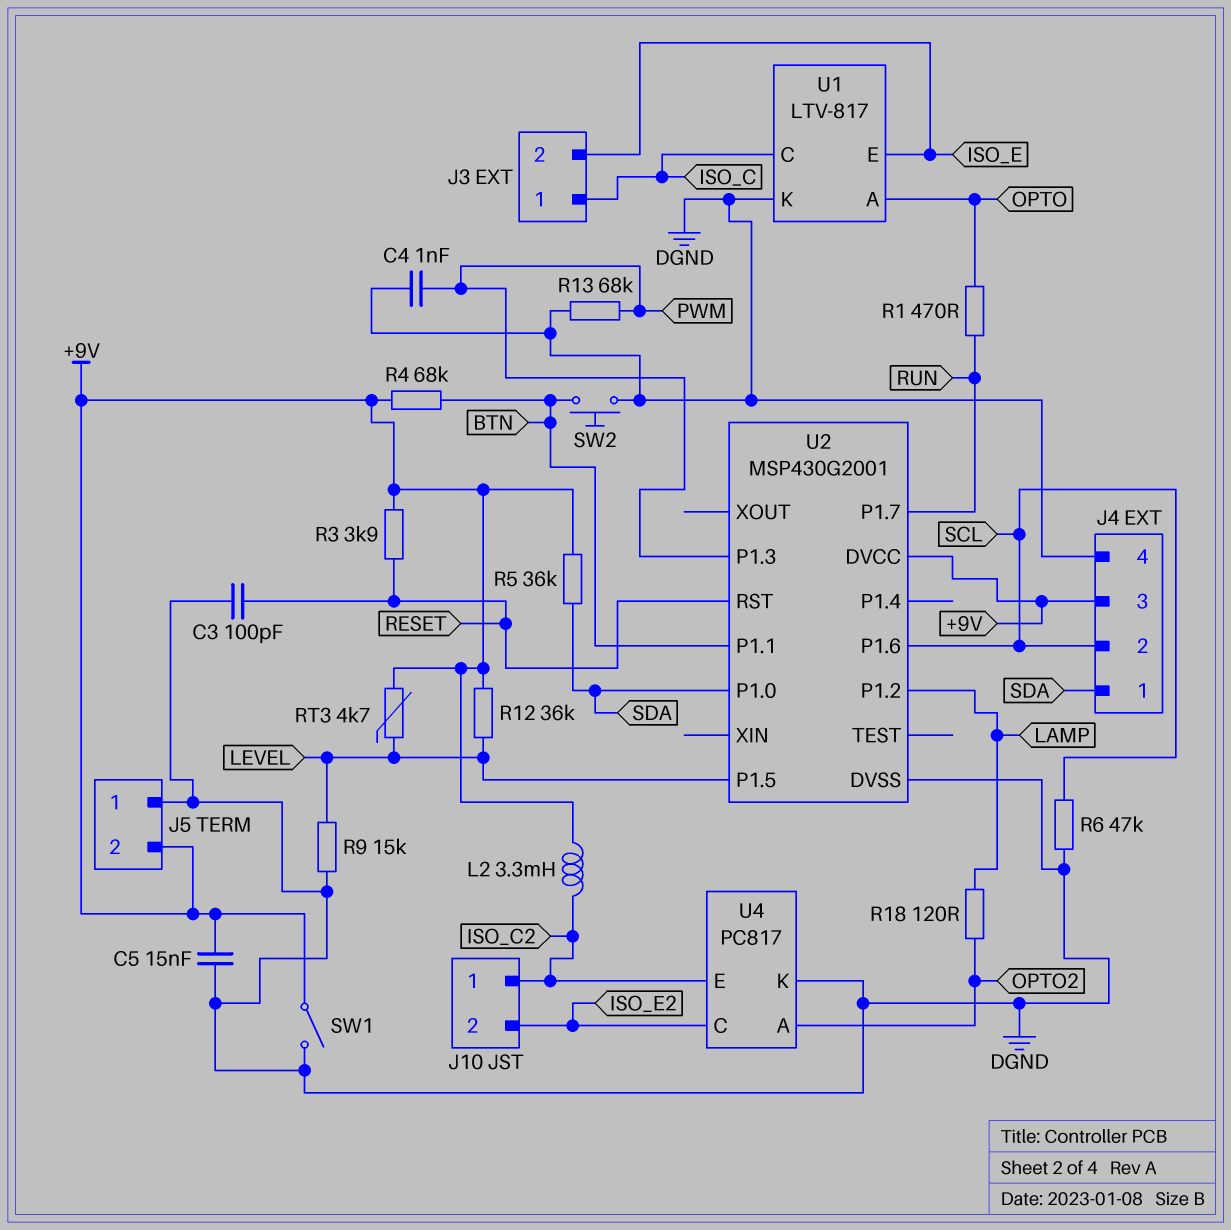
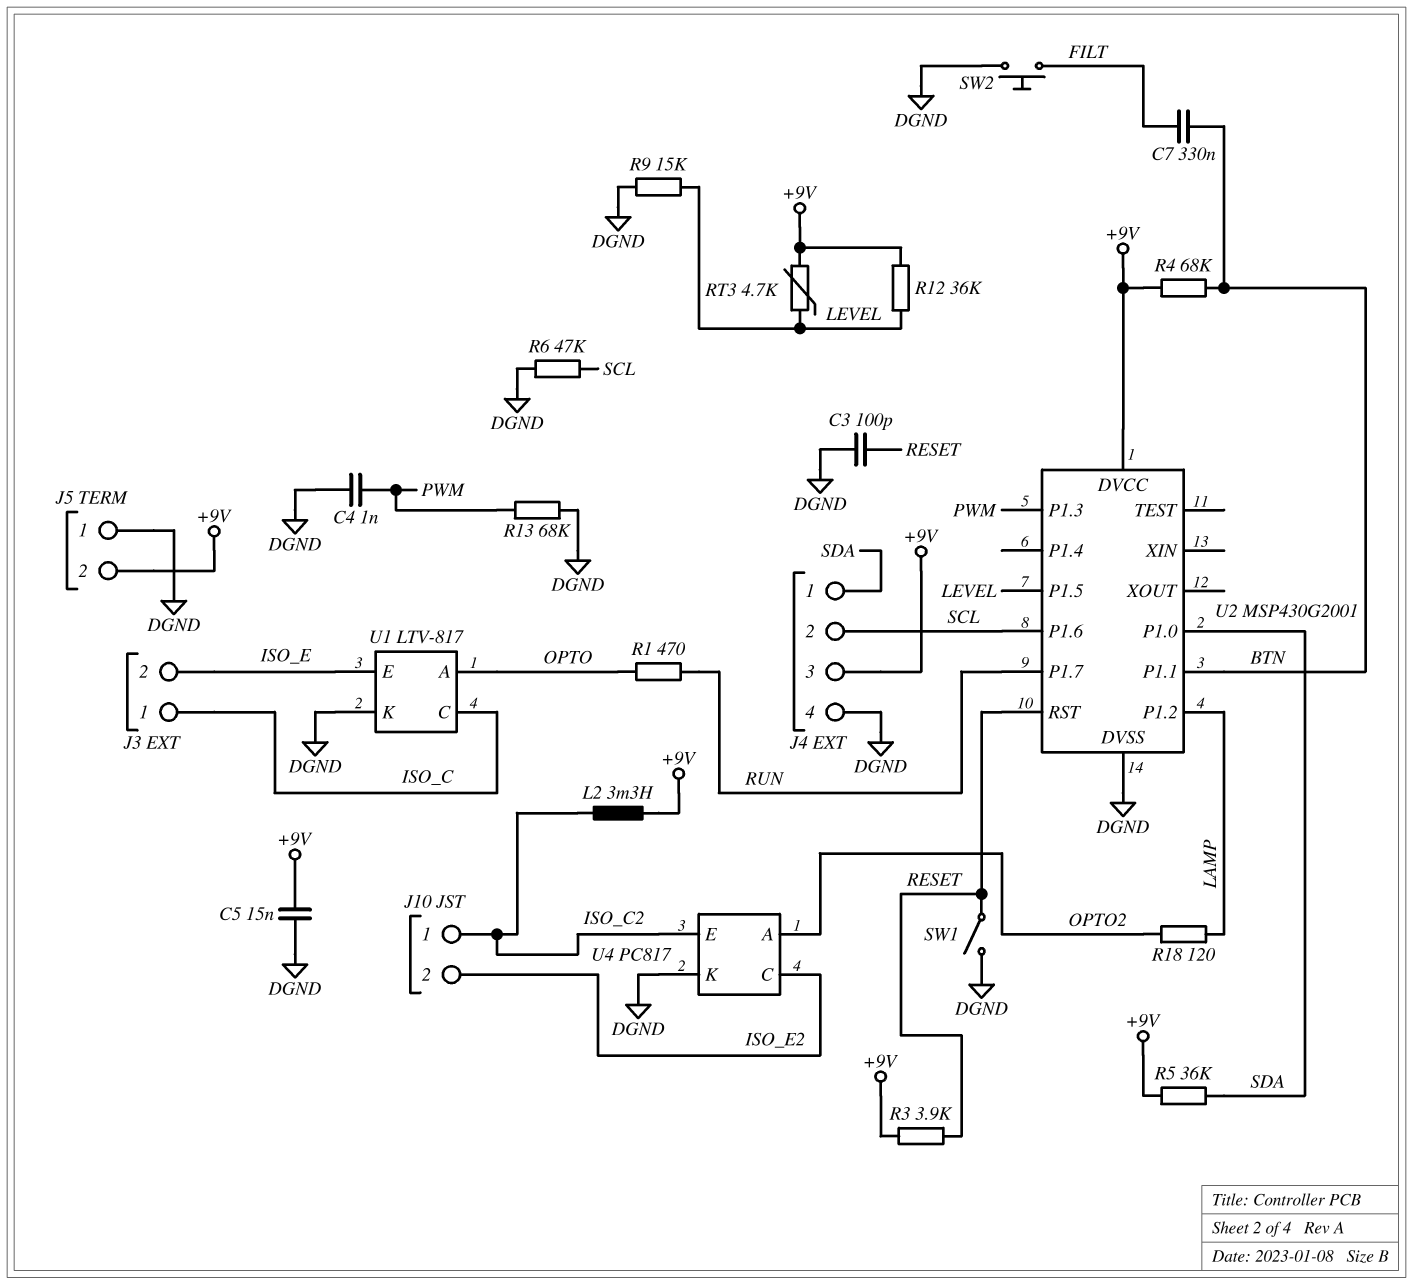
C7: none -> 330nF (BTN, FILT)
SW1: switch (+9V, DGND) -> switch (DGND, RESET)
SW2: button (BTN, DGND) -> button (DGND, FILT)

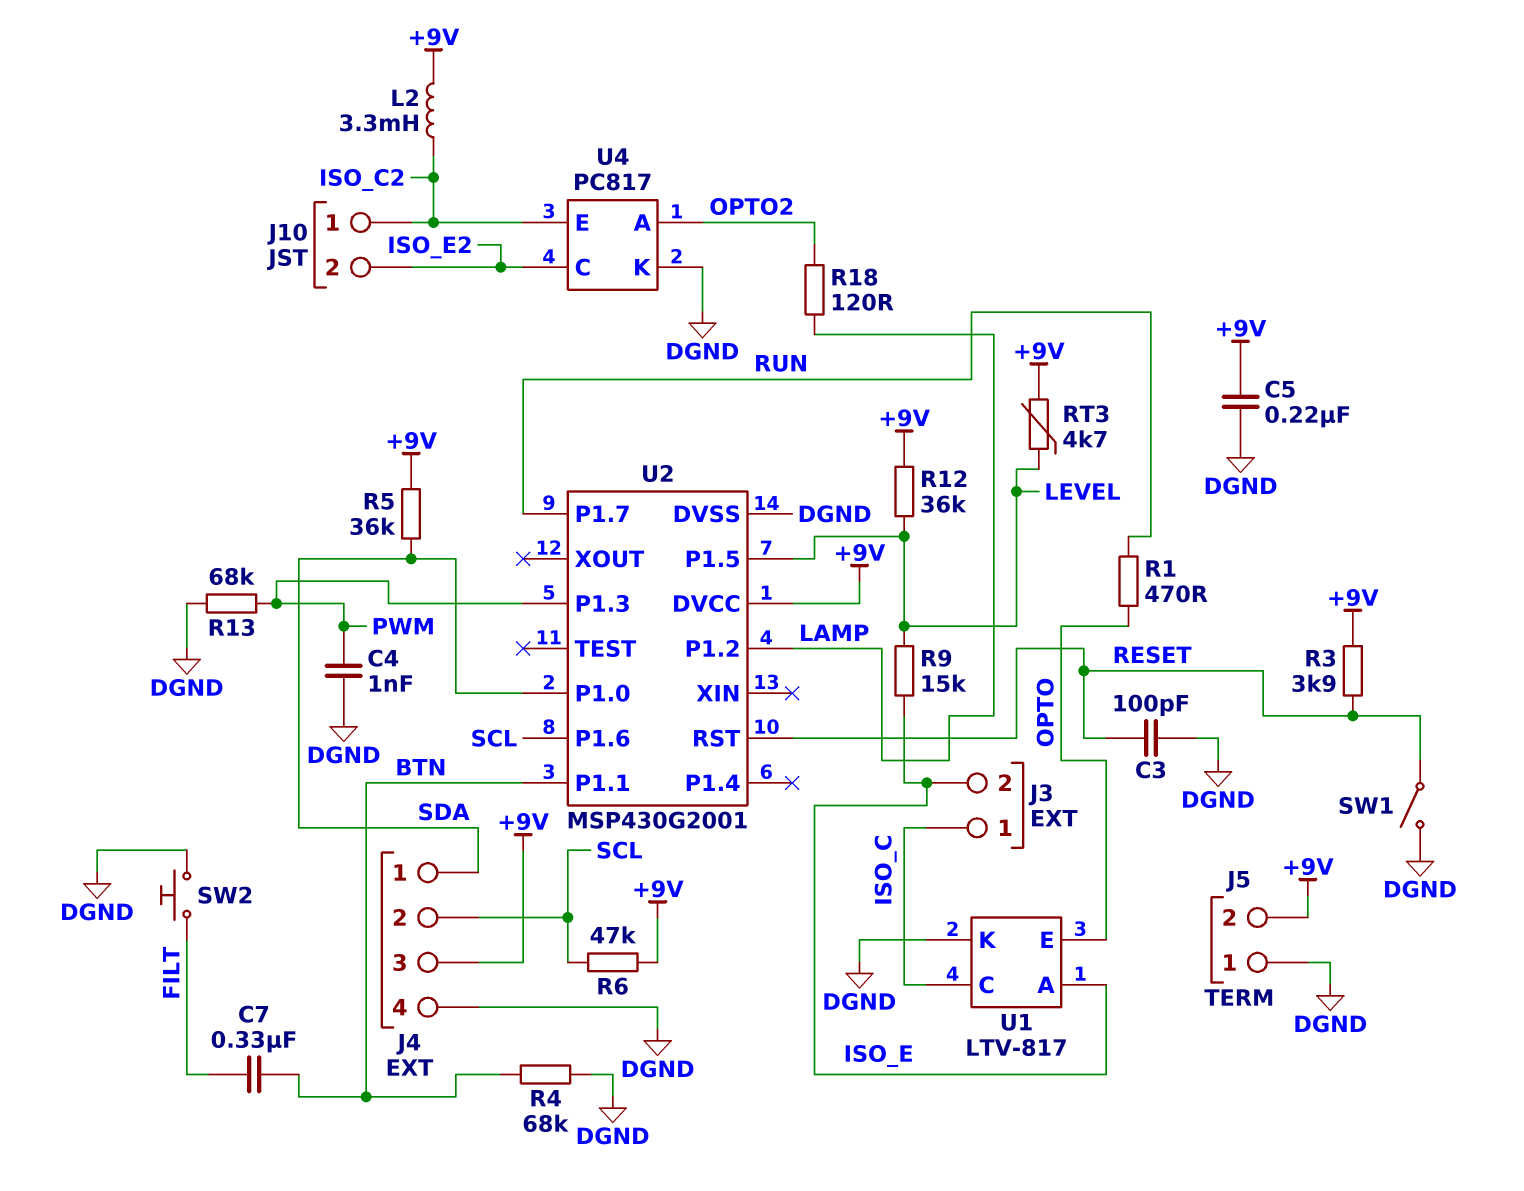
C5: 15nF (+9V, DGND) -> 220nF (+9V, DGND)
R4: 68k (+9V, BTN) -> 68k (BTN, DGND)
R6: 47k (DGND, SCL) -> 47k (+9V, SCL)
R9: 15k (DGND, LEVEL) -> 15k (ISO_E, LEVEL)
U1 pin A: OPTO -> ISO_E
U1 pin E: ISO_E -> OPTO

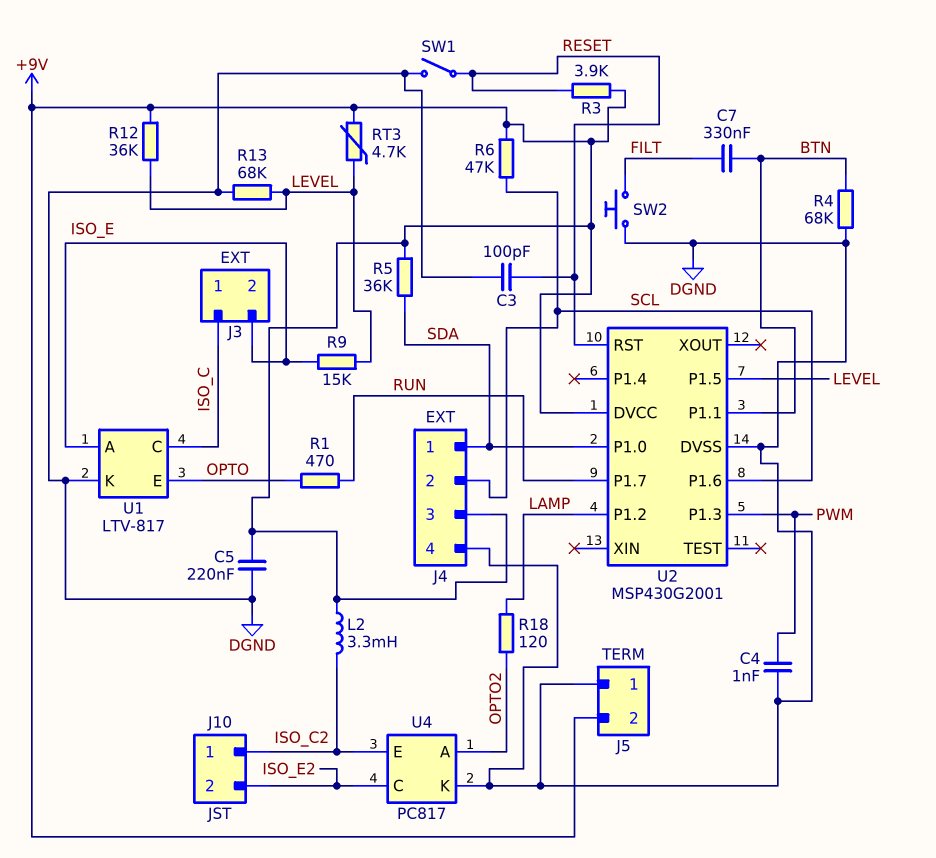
R13: 68k (DGND, PWM) -> 68k (DGND, LEVEL)

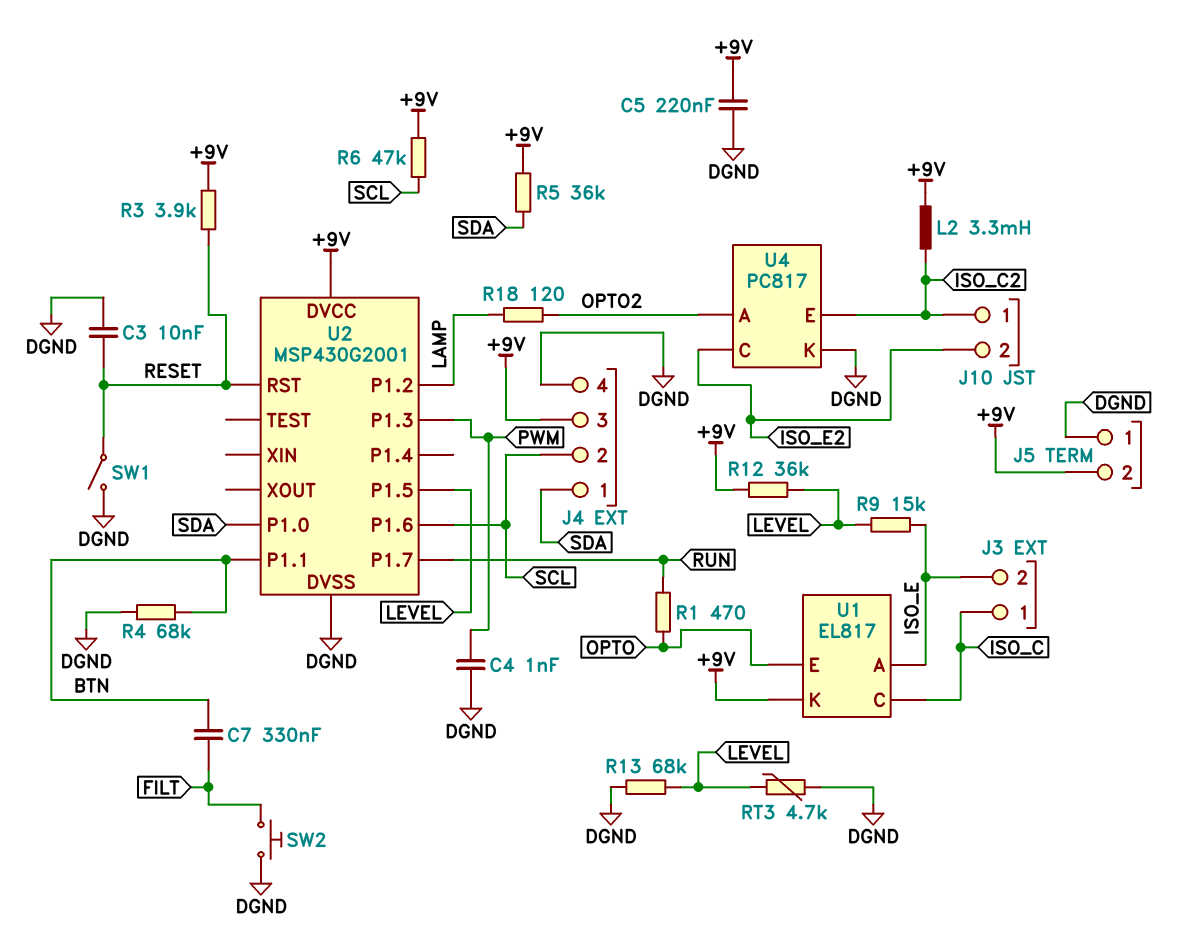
C3: 100pF (DGND, RESET) -> 10nF (DGND, RESET)
RT3: 4.7k (+9V, LEVEL) -> 4.7k (DGND, LEVEL)
U1: LTV-817 -> EL817
U1 pin K: DGND -> +9V

